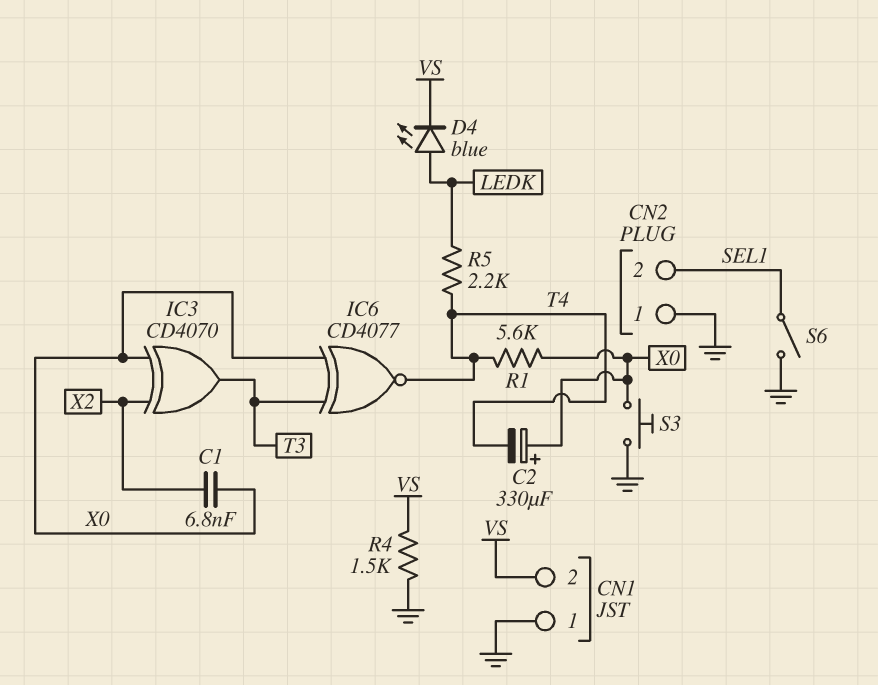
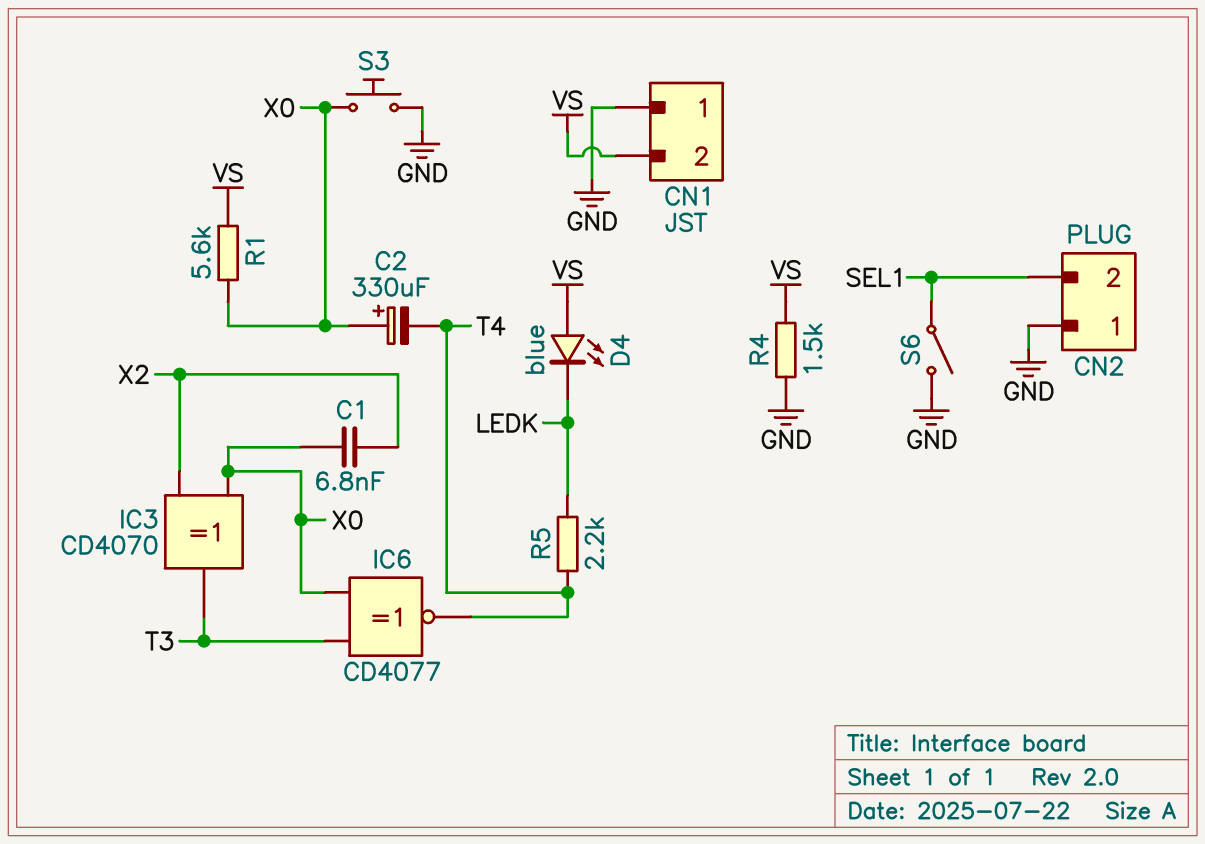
D4: LED blue (A LEDK, K VS) -> LED blue (A VS, K LEDK)
R1: 5.6k (T4, X0) -> 5.6k (VS, X0)

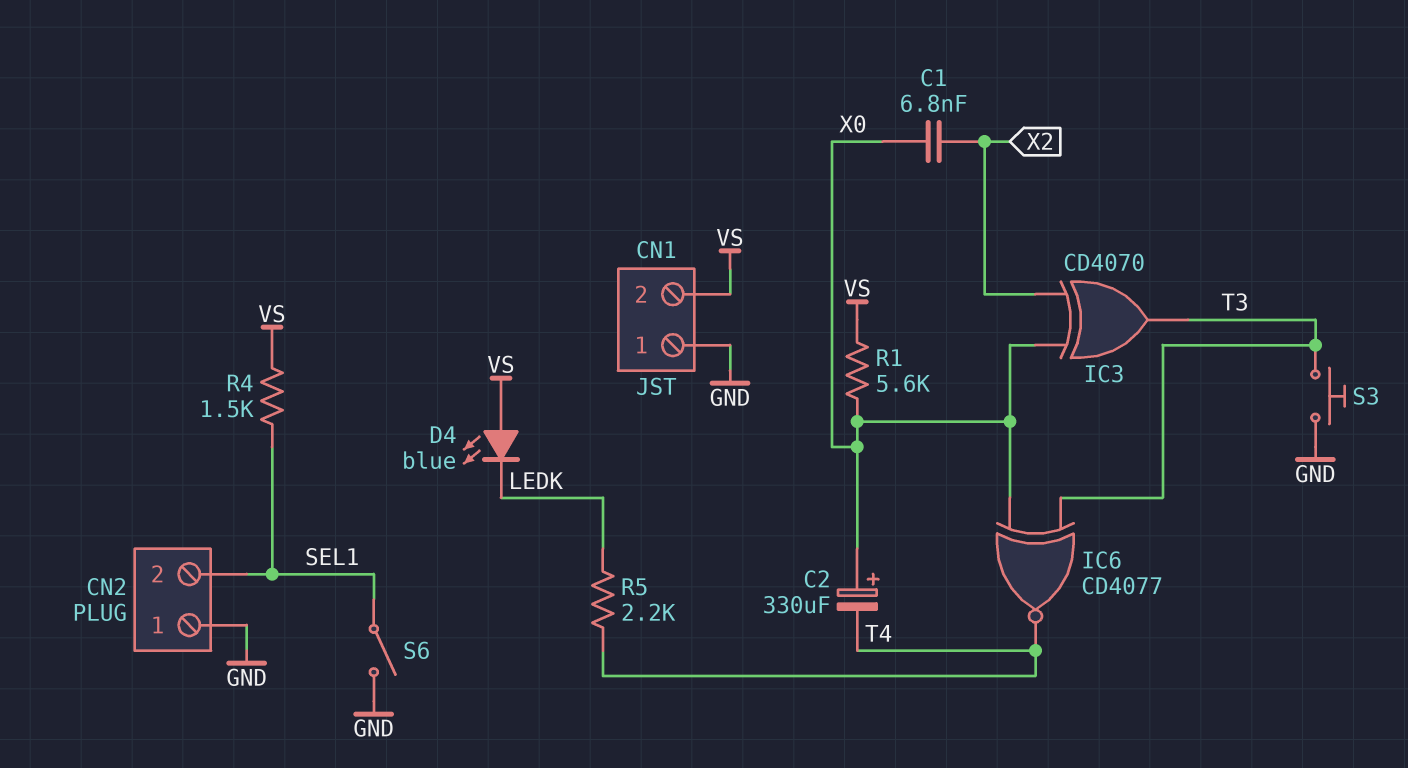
R4: 1.5k (GND, VS) -> 1.5k (SEL1, VS)
S3: button (GND, X0) -> button (GND, T3)

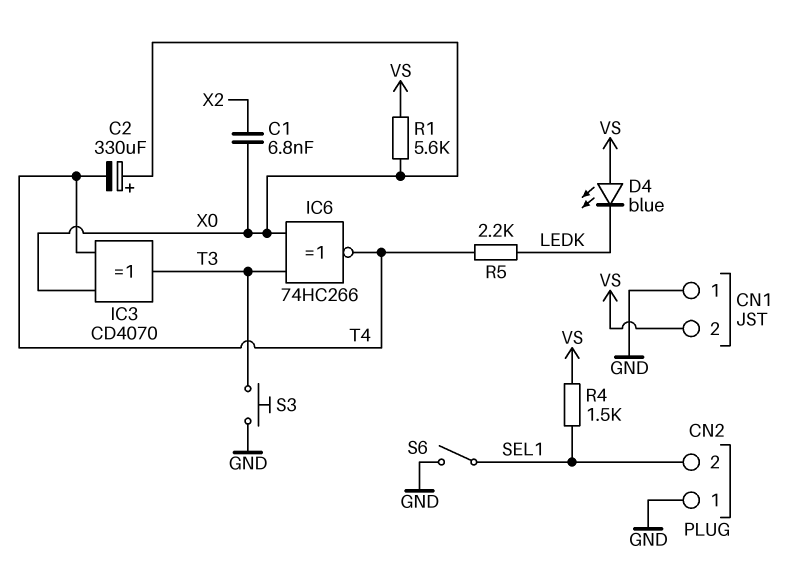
IC3: XOR CD4070 (in X0, in X2, out T3) -> XOR CD4070 (in T4, in X0, out T3)
IC6: XNOR CD4077 (in T3, in X0, out T4) -> XNOR 74HC266 (in T3, in X0, out T4)

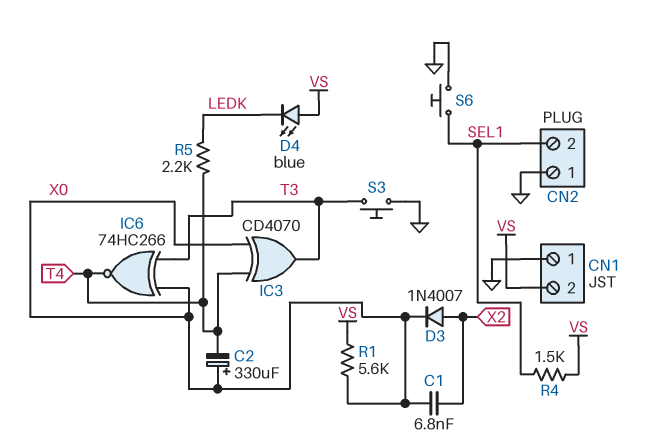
D3: none -> diode 1N4007 (A X2, K X0)
S6: switch (GND, SEL1) -> button (GND, SEL1)

